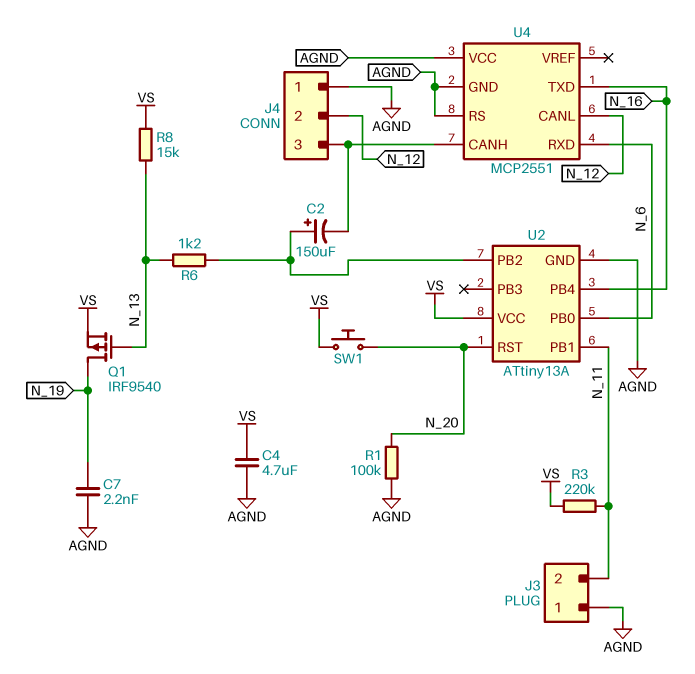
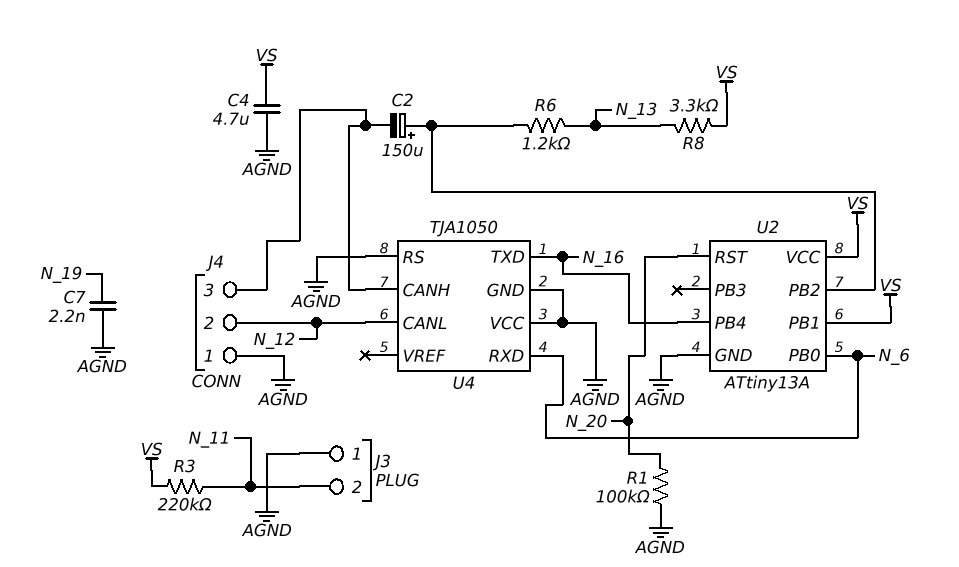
Q1: PMOS IRF9540 (G N_13, D N_19, S VS) -> none
R8: 15k (N_13, VS) -> 3.3k (N_13, VS)
SW1: button (N_20, VS) -> none
U2 pin PB1: N_11 -> VS
U4: MCP2551 -> TJA1050

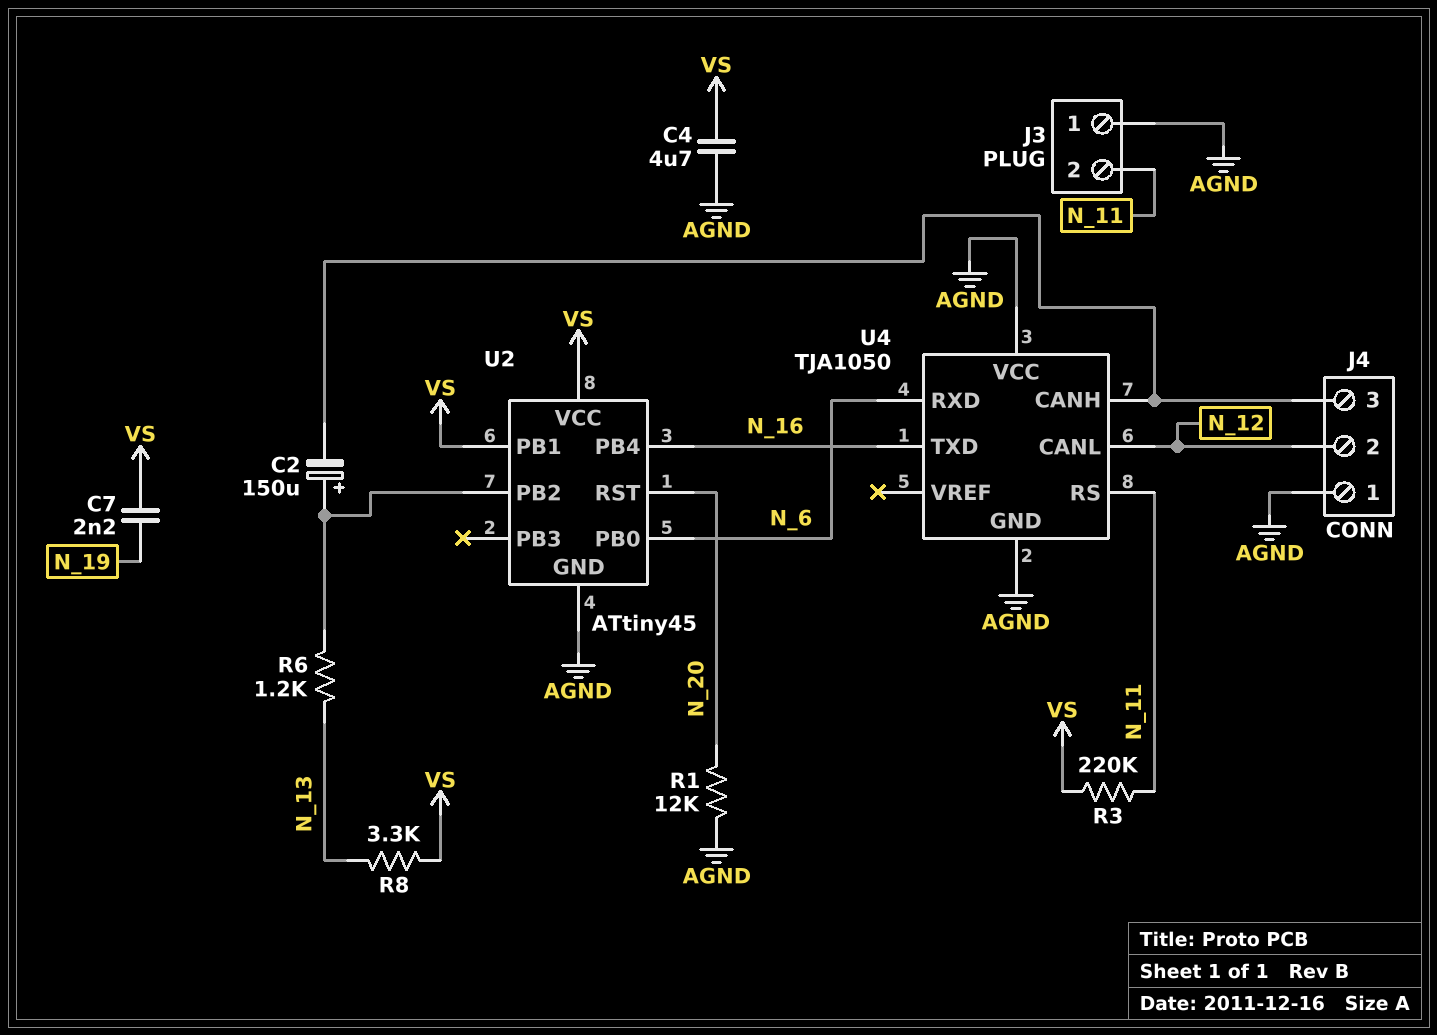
C7: 2.2nF (AGND, N_19) -> 2.2nF (N_19, VS)
R1: 100k (AGND, N_20) -> 12k (AGND, N_20)
U2: ATtiny13A -> ATtiny45
U4 pin RS: AGND -> N_11

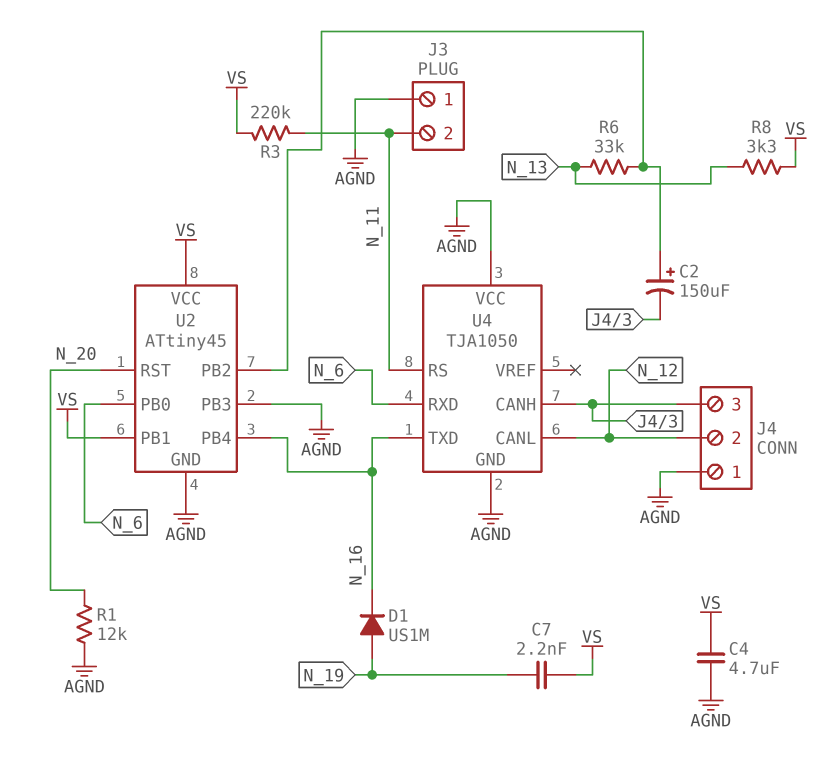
D1: none -> diode US1M (A N_19, K N_16)
R6: 1.2k (N_13, U2/PB2) -> 33k (N_13, U2/PB2)
U2 pin PB3: none -> AGND

